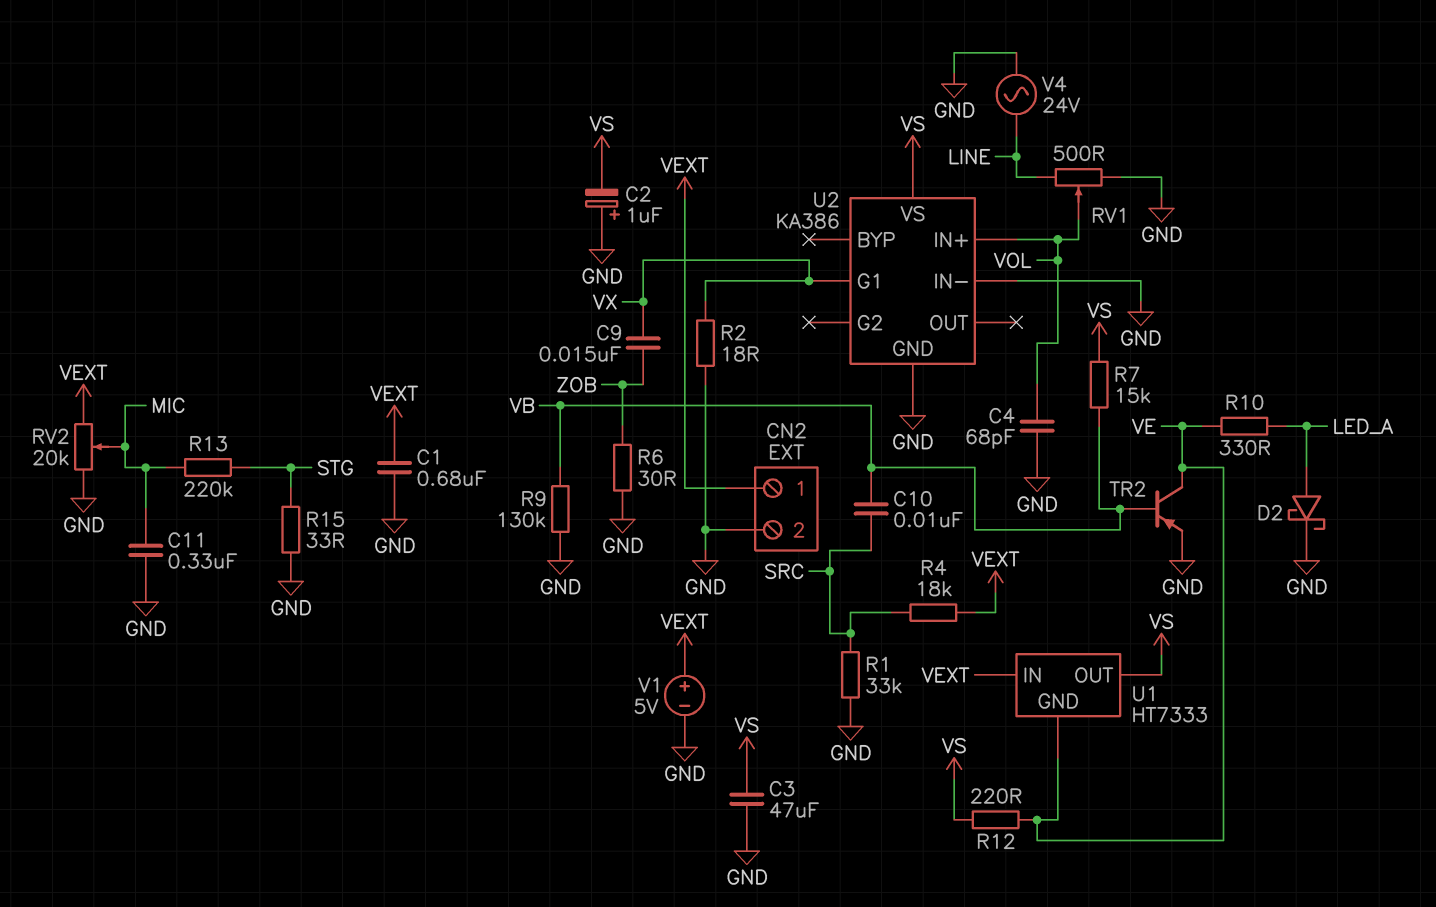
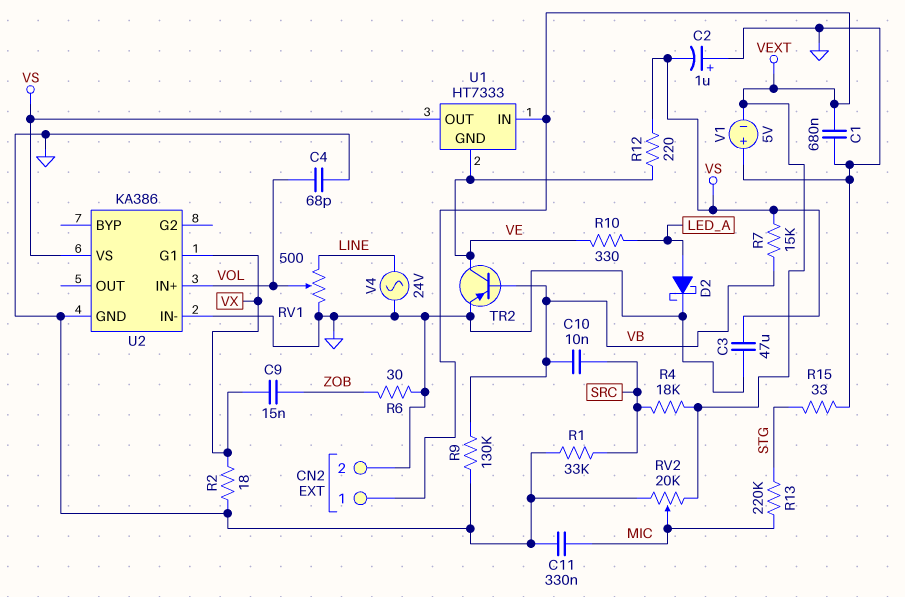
V1: 5V (plus VEXT, minus GND) -> 5V (plus GND, minus VEXT)

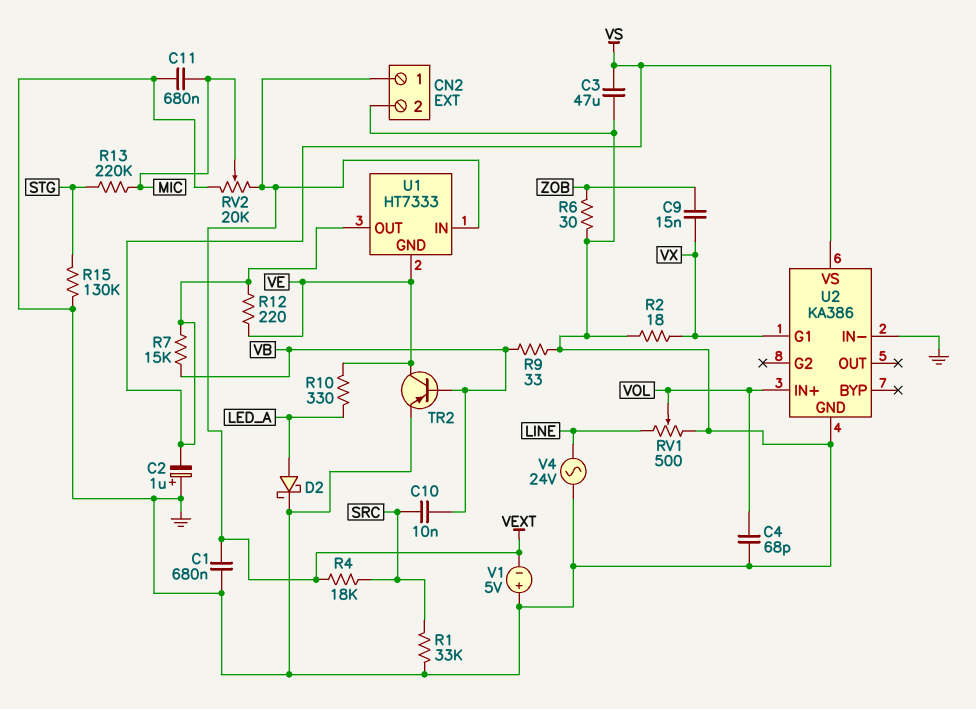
C11: 330nF (GND, MIC) -> 680nF (GND, MIC)
R9: 130k (GND, VB) -> 33 (GND, VB)
R15: 33 (GND, STG) -> 130k (GND, STG)

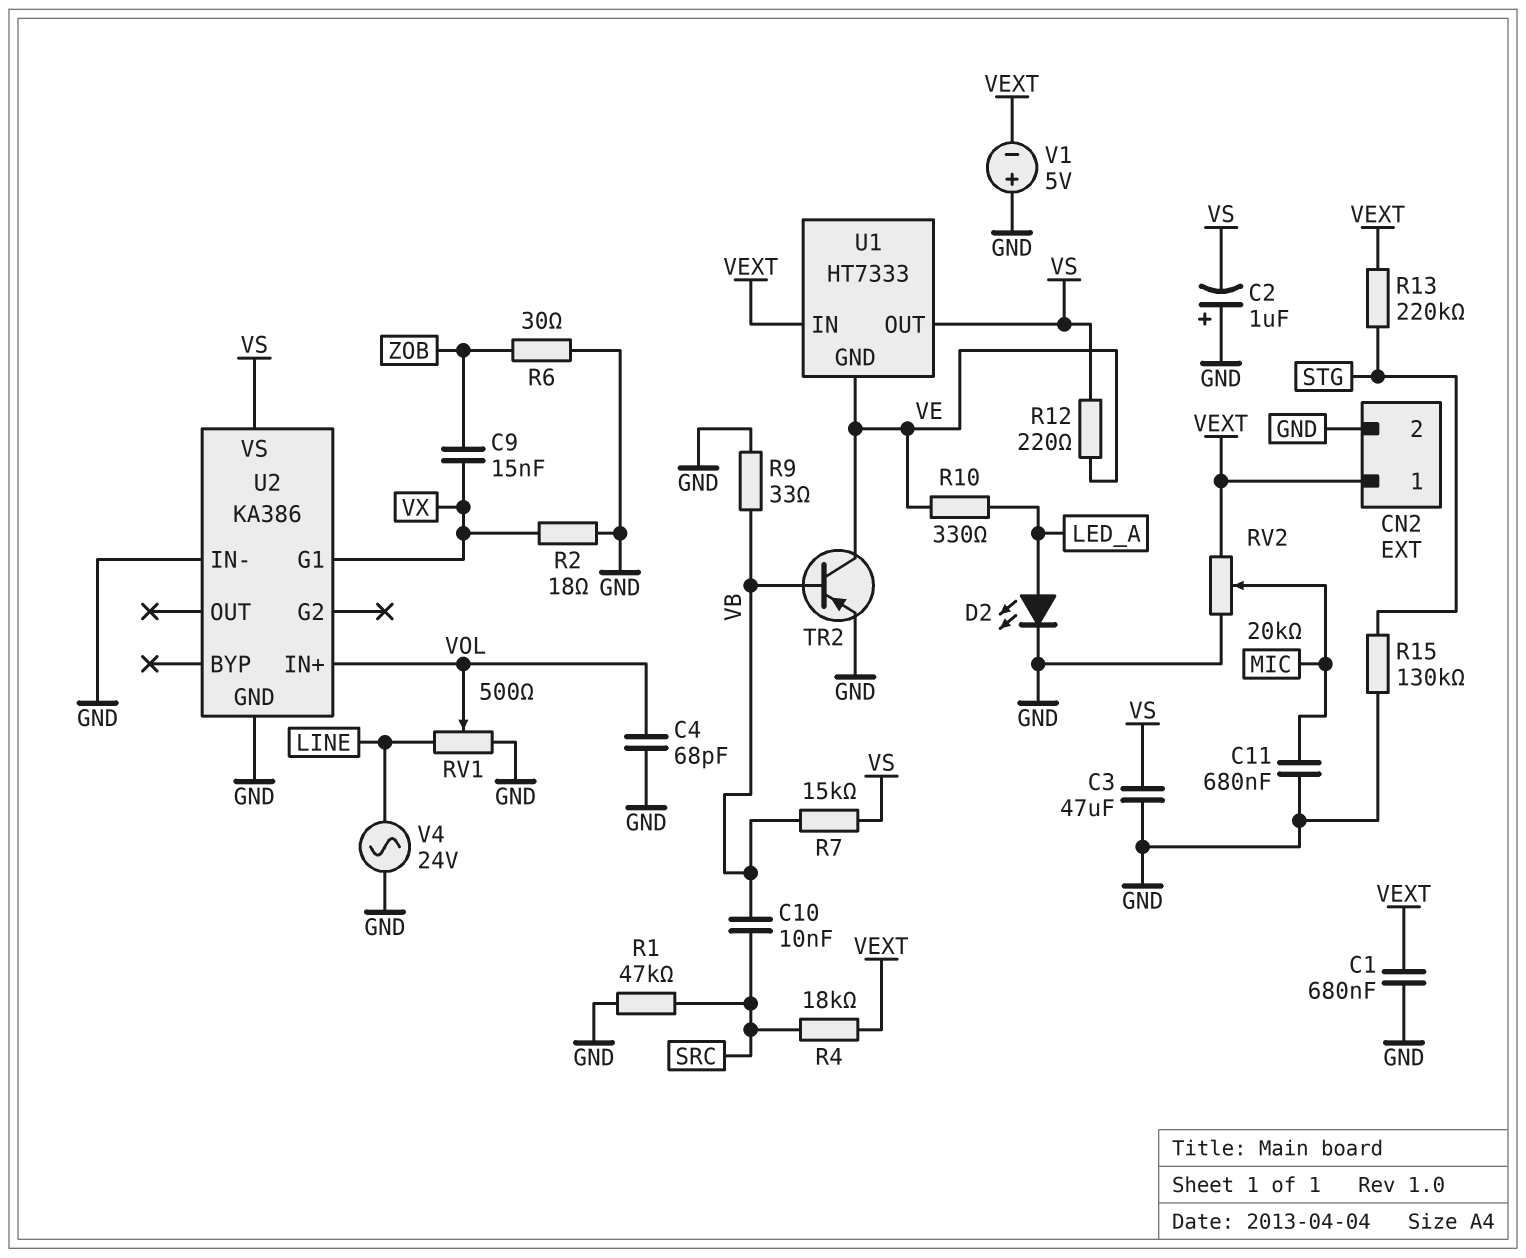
D2: schottky (A LED_A, K GND) -> LED (A LED_A, K GND)
R1: 33k (GND, SRC) -> 47k (GND, SRC)
R13: 220k (MIC, STG) -> 220k (STG, VEXT)

